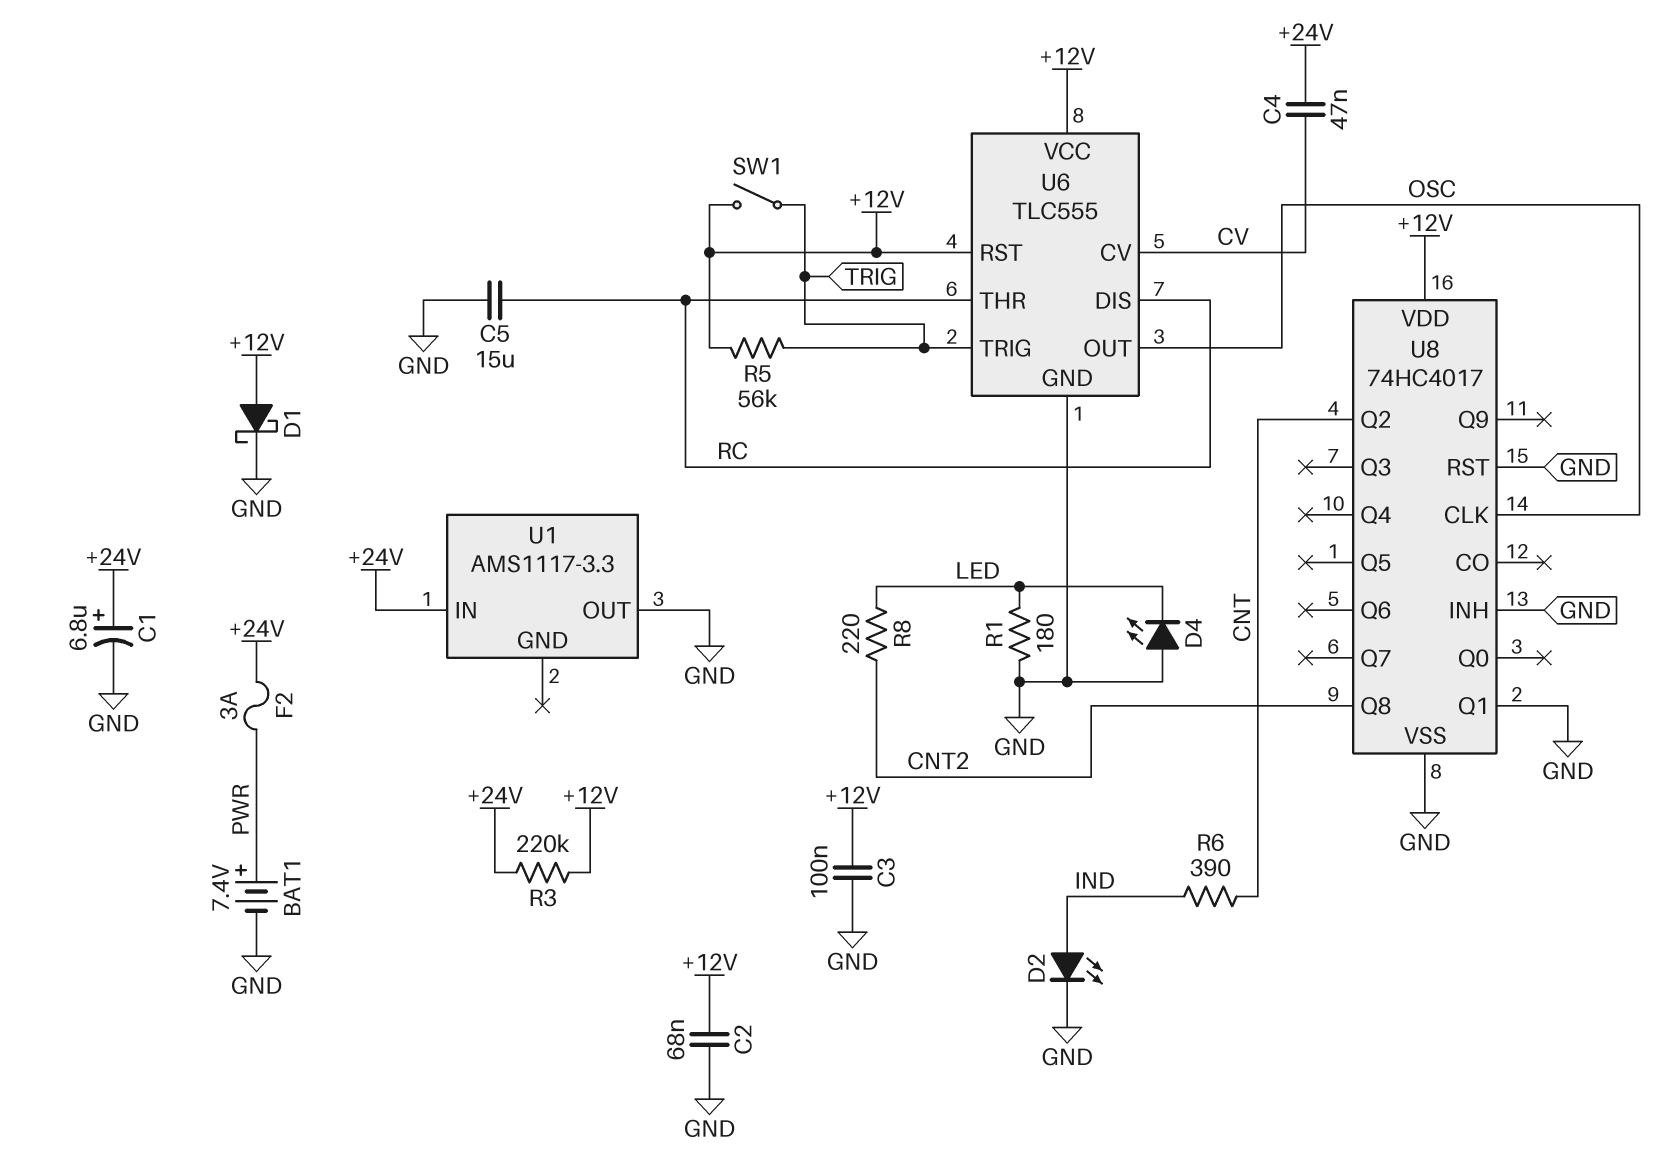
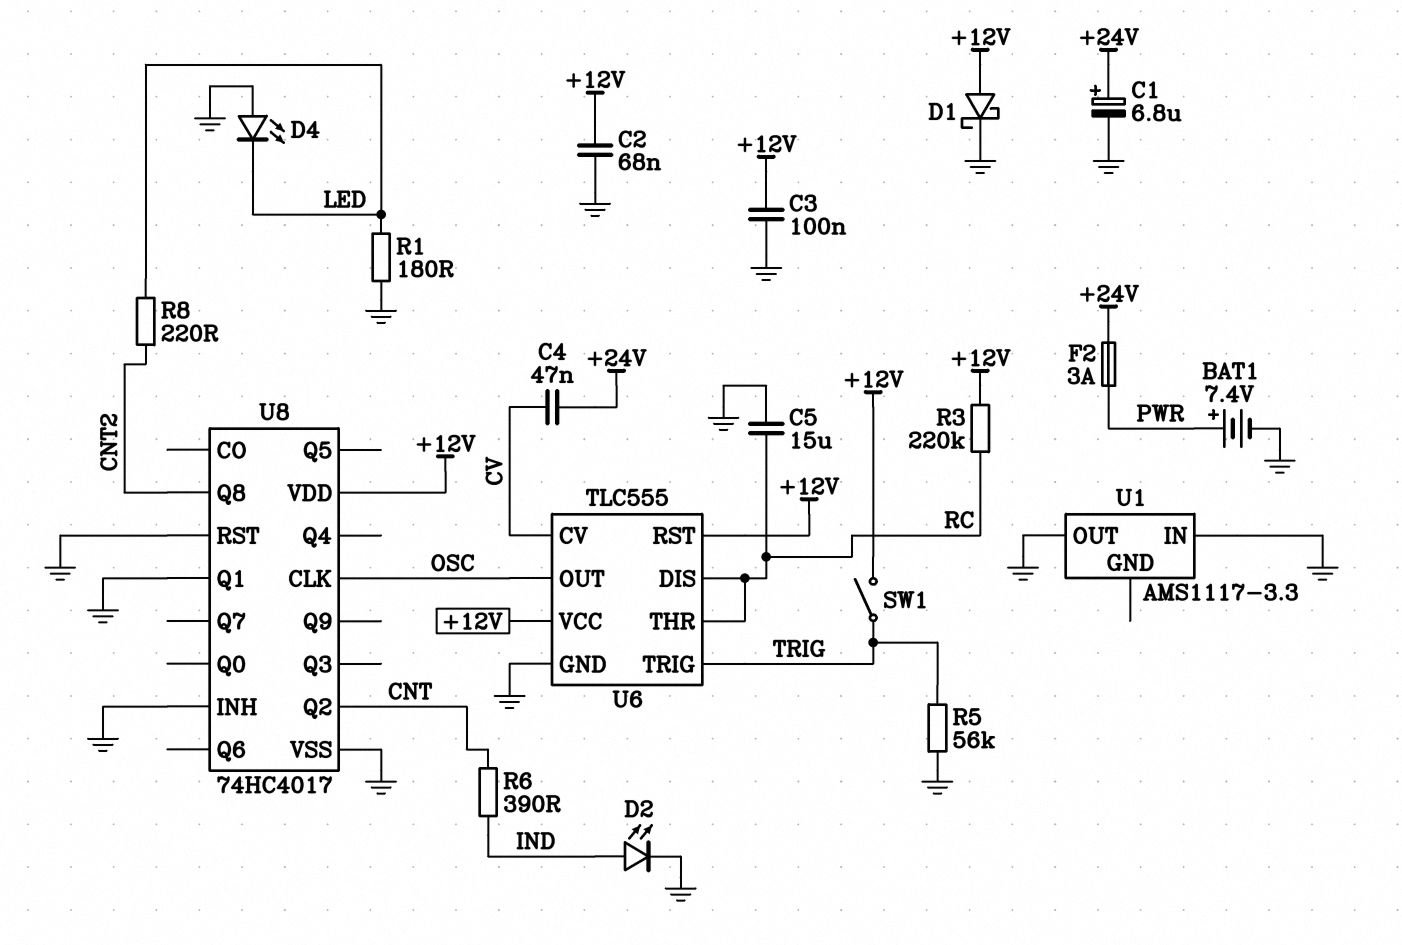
R3: 220k (+12V, +24V) -> 220k (+12V, RC)
R5: 56k (+12V, TRIG) -> 56k (GND, TRIG)
U1 pin IN: +24V -> GND

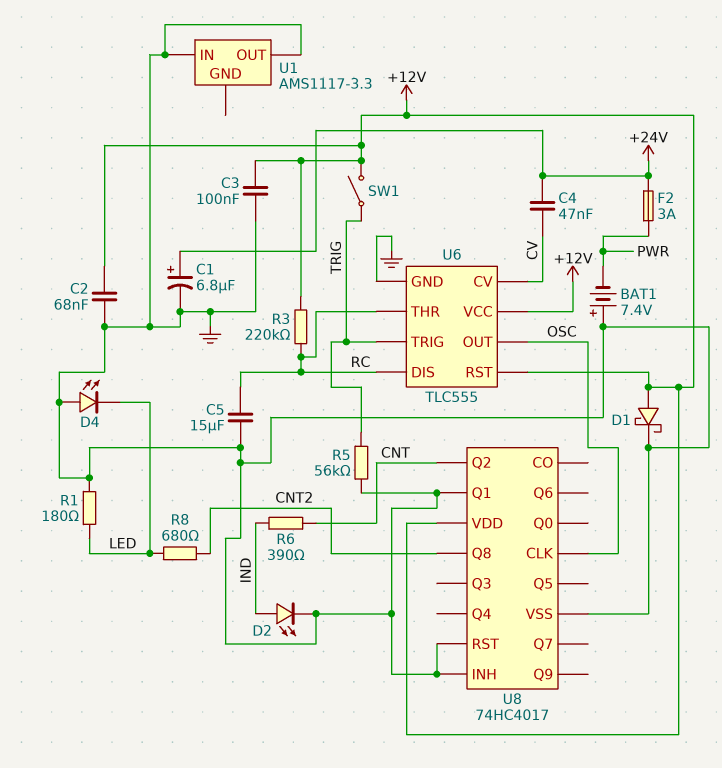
BAT1: 7.4V (plus PWR, minus GND) -> 7.4V (plus GND, minus PWR)
R8: 220 (CNT2, LED) -> 680 (CNT2, LED)

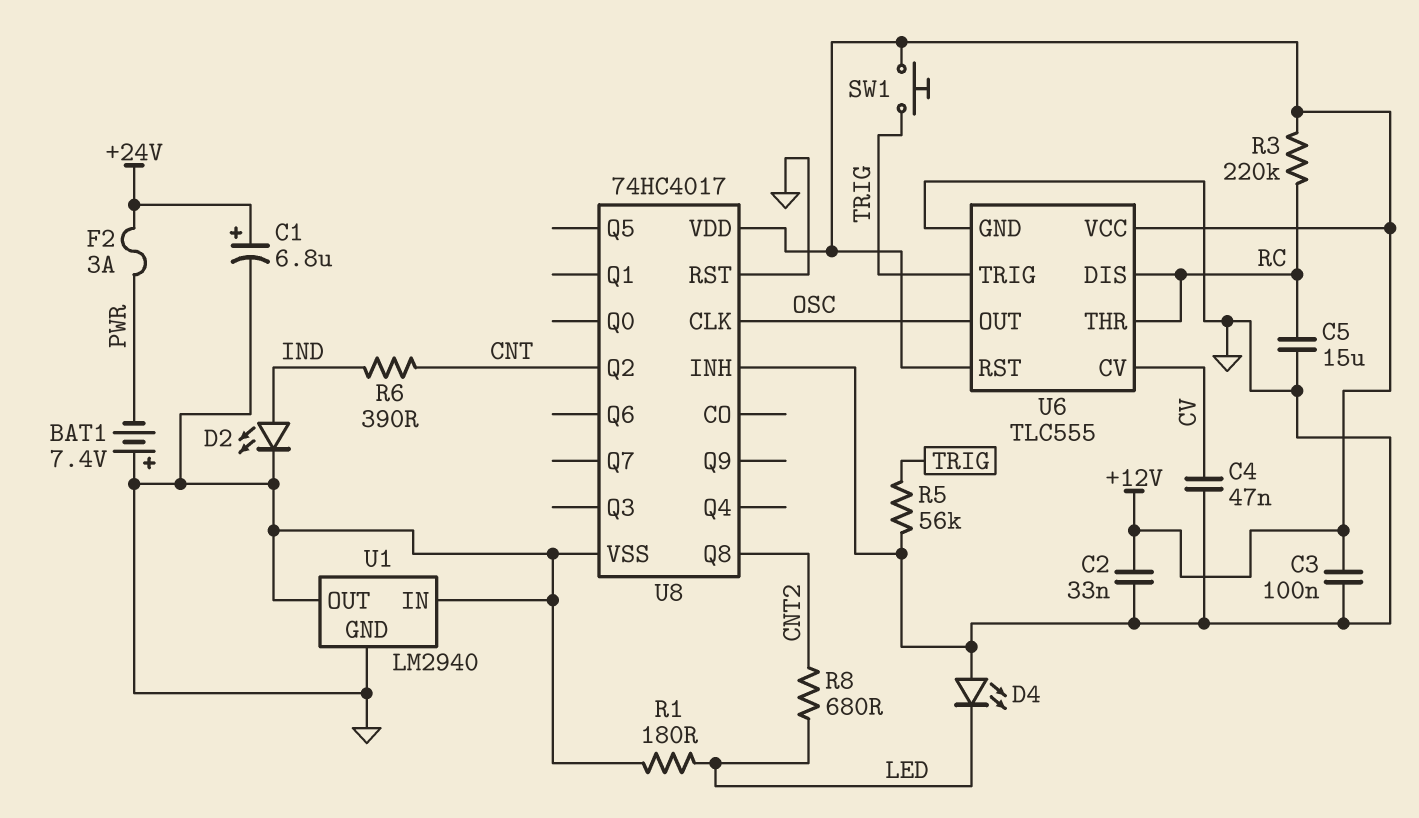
C2: 68nF (+12V, GND) -> 33nF (+12V, GND)
C4: 47nF (+24V, CV) -> 47nF (CV, GND)
D1: schottky (A +12V, K GND) -> none
SW1: switch (+12V, TRIG) -> button (+12V, TRIG)
U1: AMS1117-3.3 -> LM2940
U1 pin GND: none -> GND
U8 pin Q1: GND -> none

